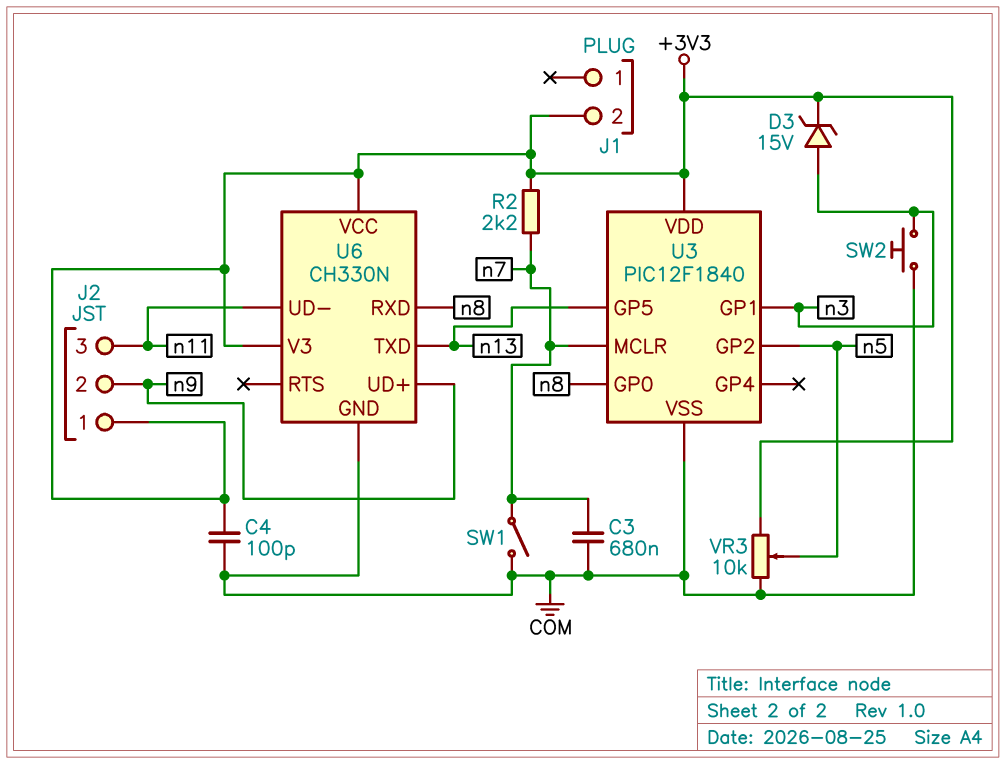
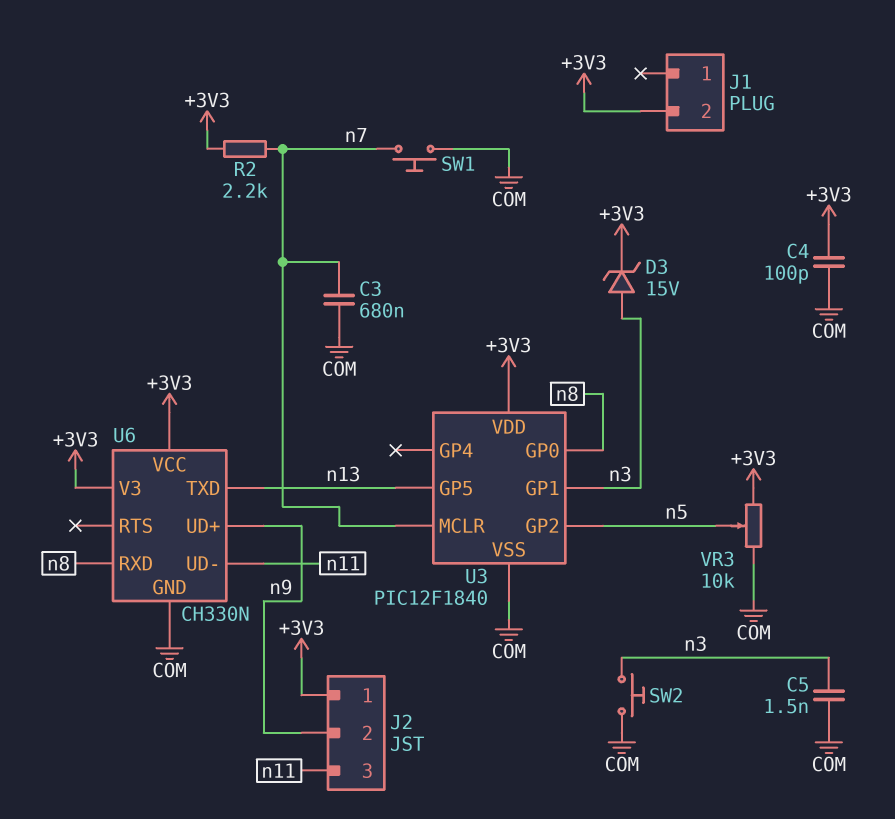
C5: none -> 1.5nF (COM, n3)
SW1: switch (COM, n7) -> button (COM, n7)

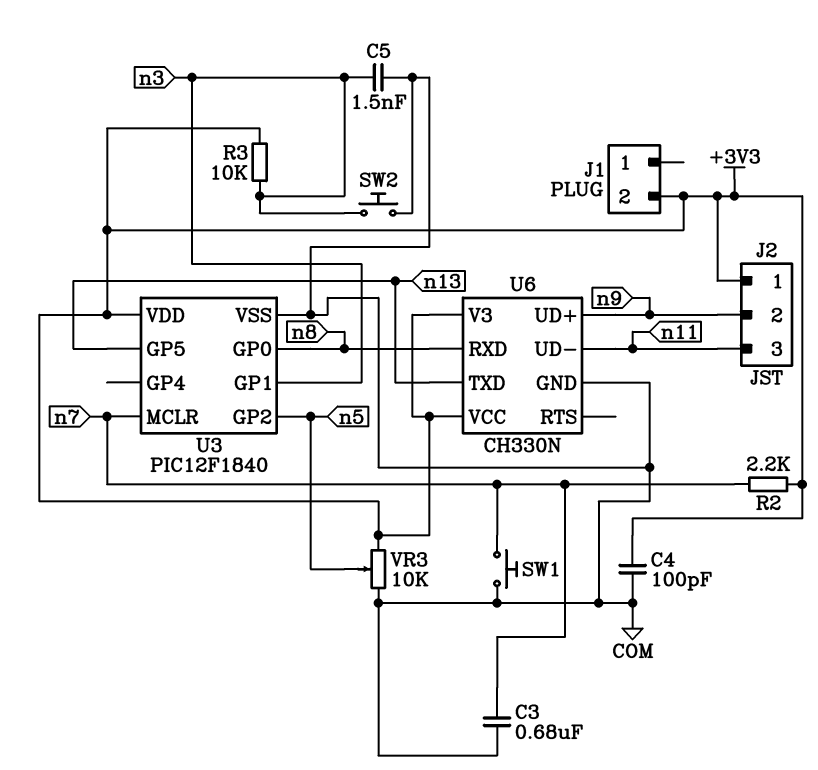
D3: zener 15V (A n3, K +3V3) -> none
R3: none -> 10k (+3V3, n3)

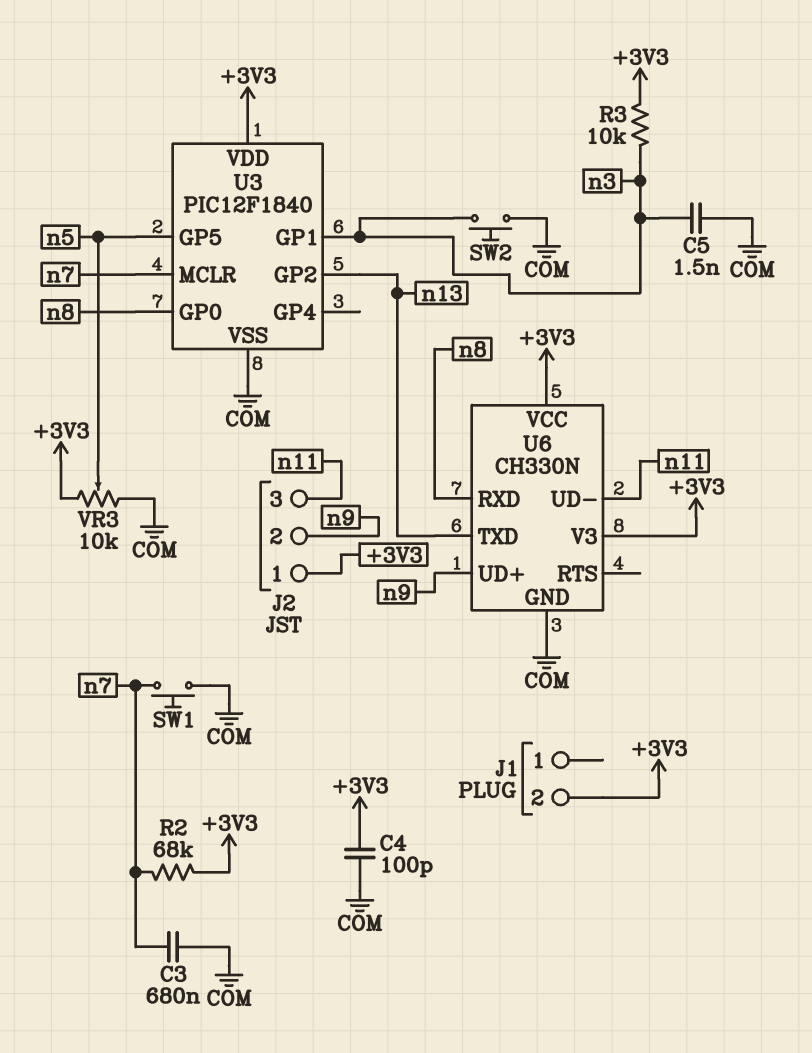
R2: 2.2k (+3V3, n7) -> 68k (+3V3, n7)
U3 pin GP2: n5 -> n13
U3 pin GP5: n13 -> n5

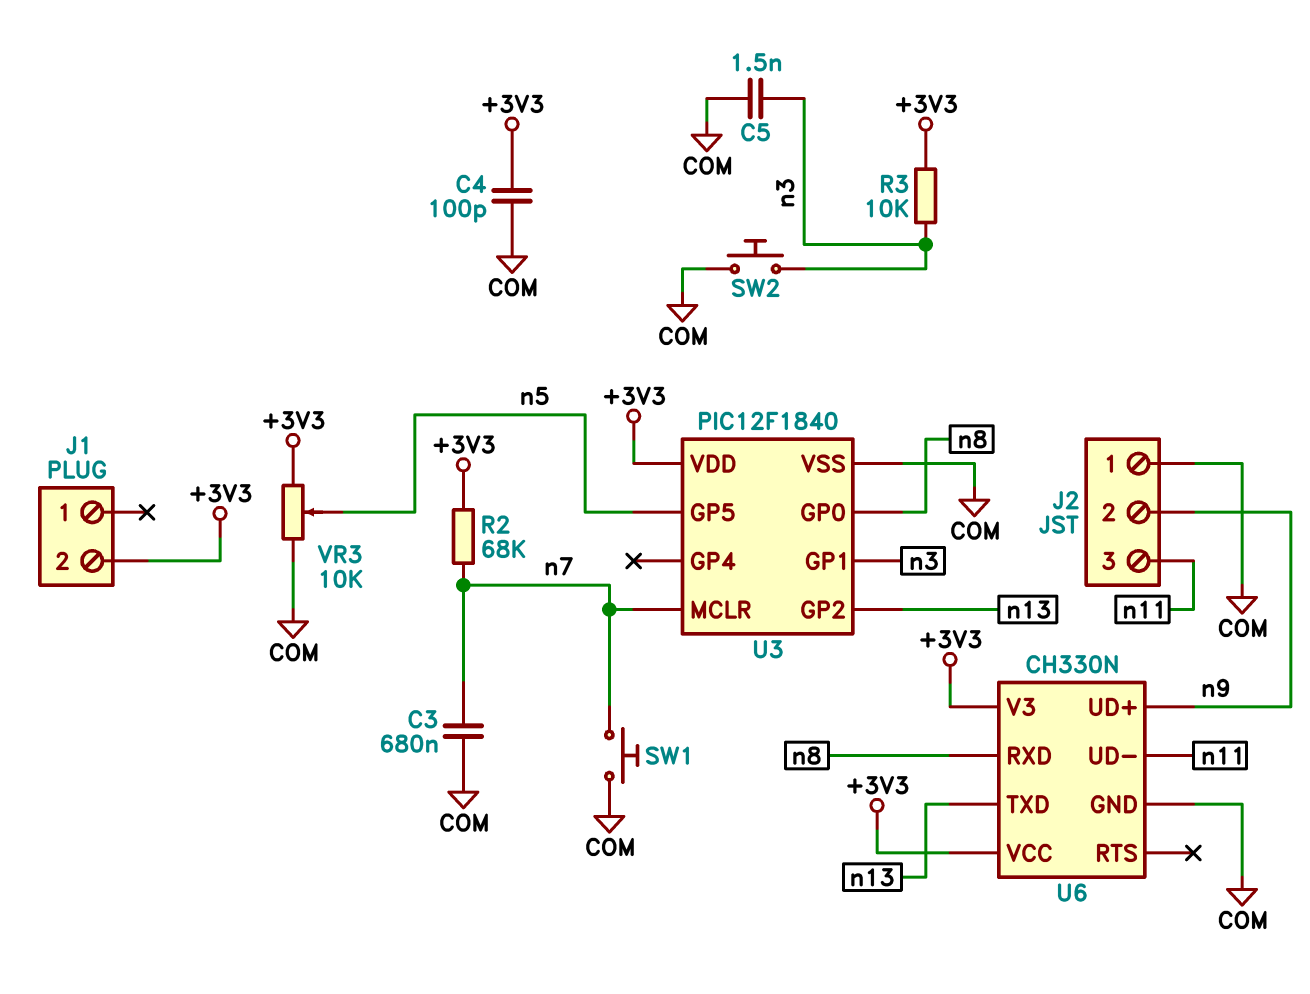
J2 pin 1: +3V3 -> COM

